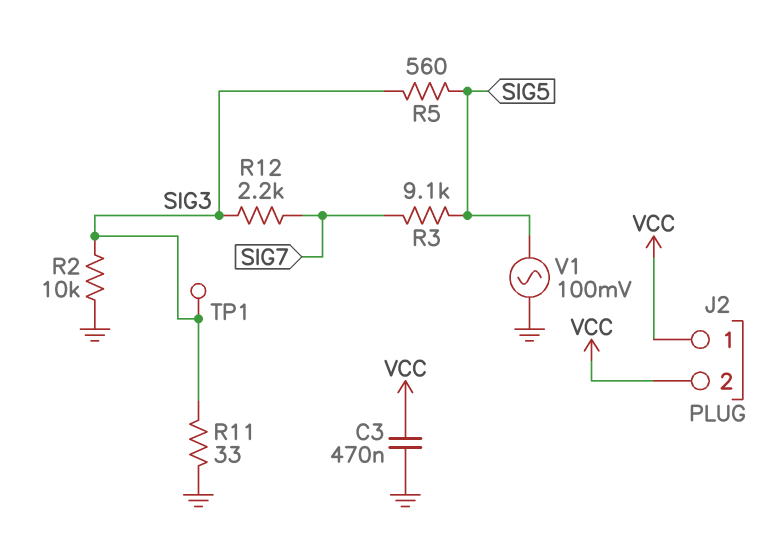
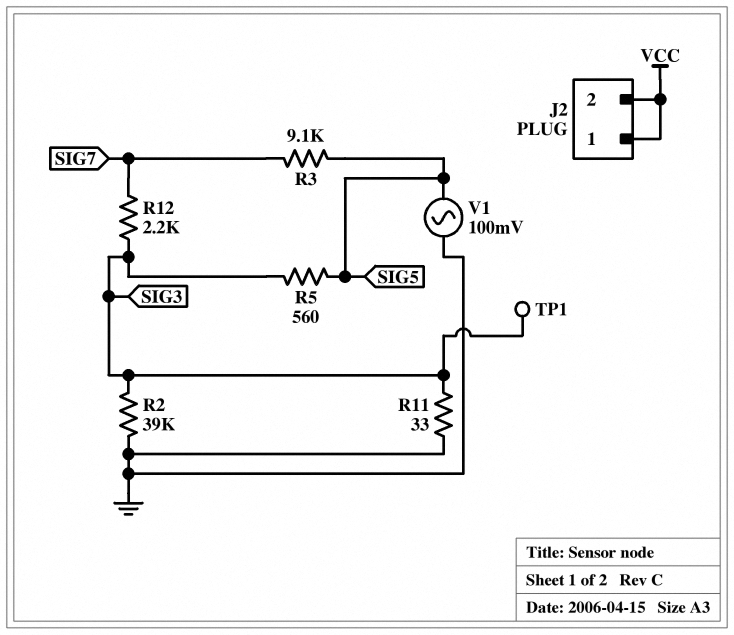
C3: 470nF (GND, VCC) -> none
R2: 10k (GND, SIG3) -> 39k (GND, SIG3)

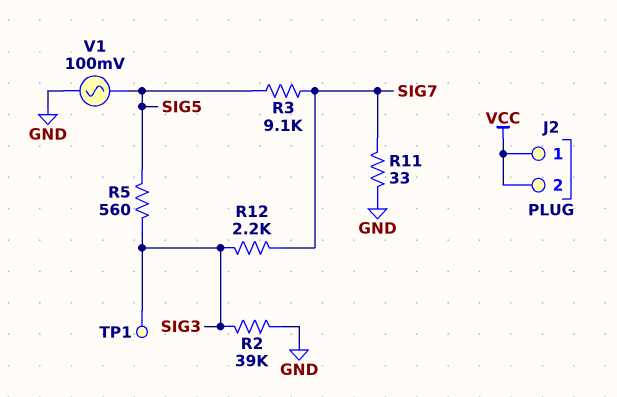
R11: 33 (GND, SIG3) -> 33 (GND, SIG7)

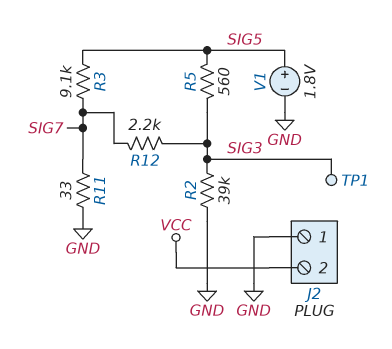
J2 pin 1: VCC -> GND
V1: AC 100mV (GND, SIG5) -> 1.8V (plus SIG5, minus GND)

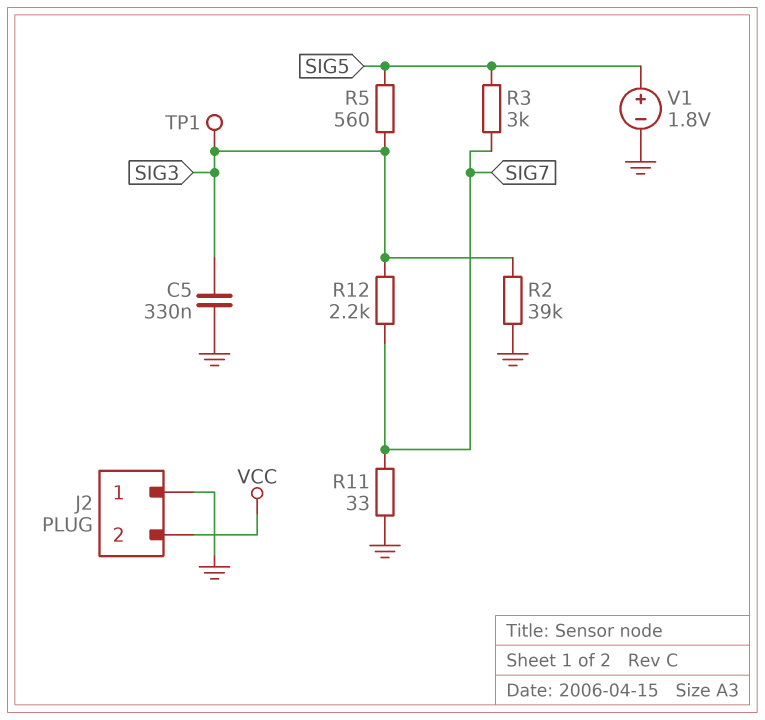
C5: none -> 330nF (GND, SIG3)
R3: 9.1k (SIG5, SIG7) -> 3k (SIG5, SIG7)

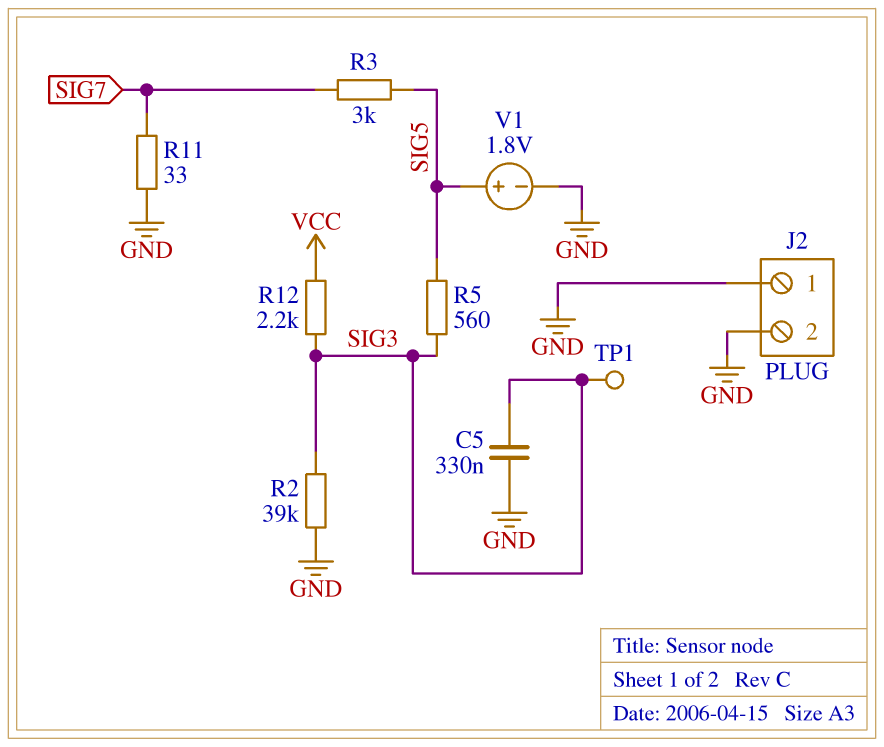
J2 pin 2: VCC -> GND
R12: 2.2k (SIG3, SIG7) -> 2.2k (SIG3, VCC)

